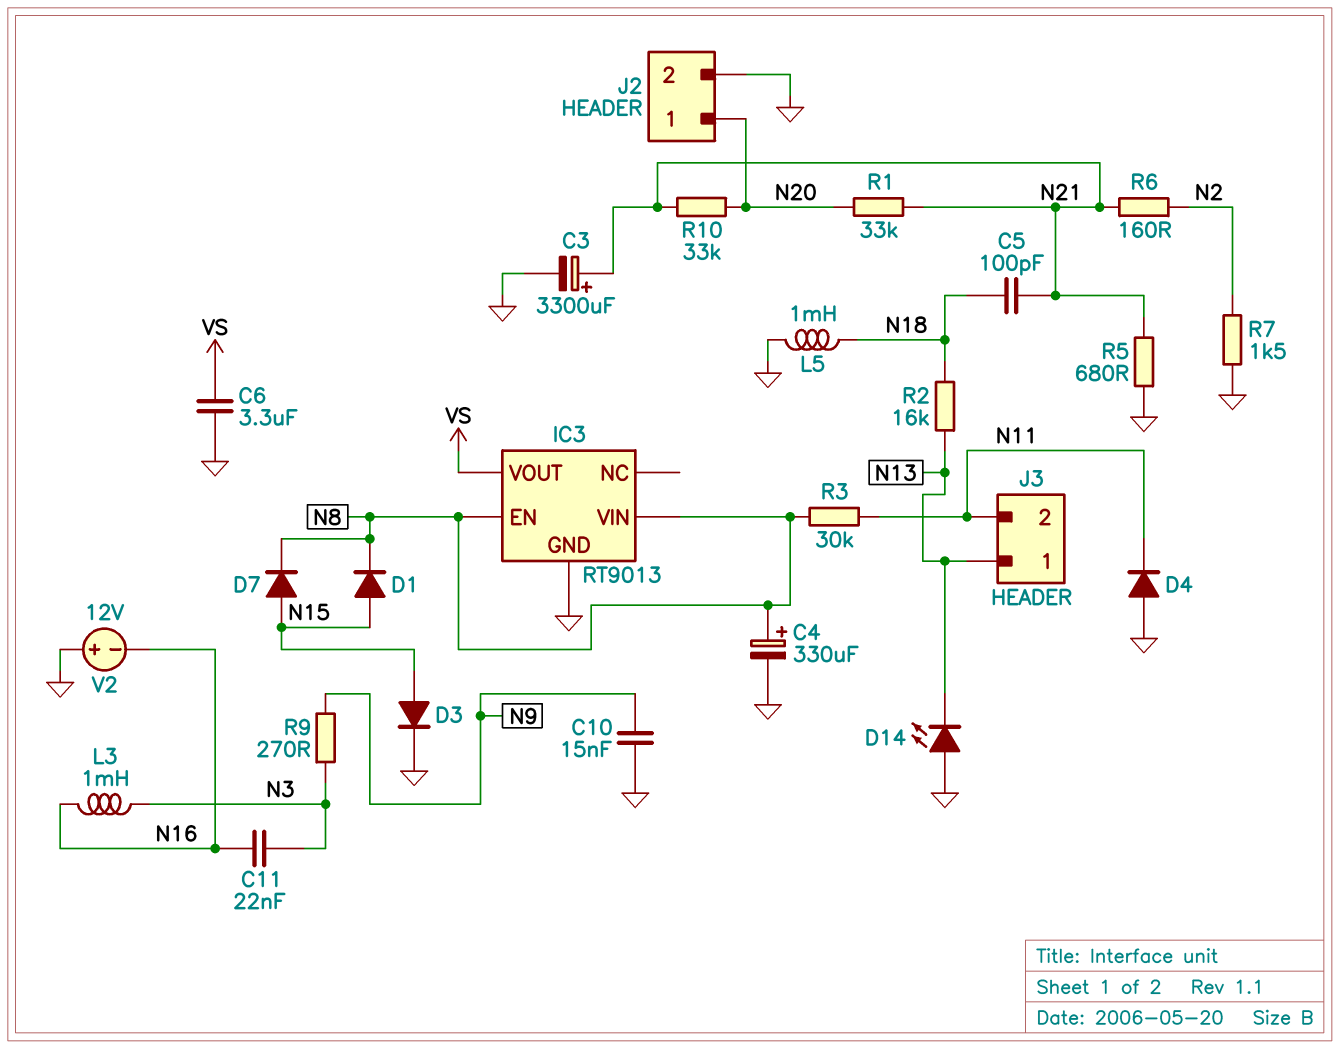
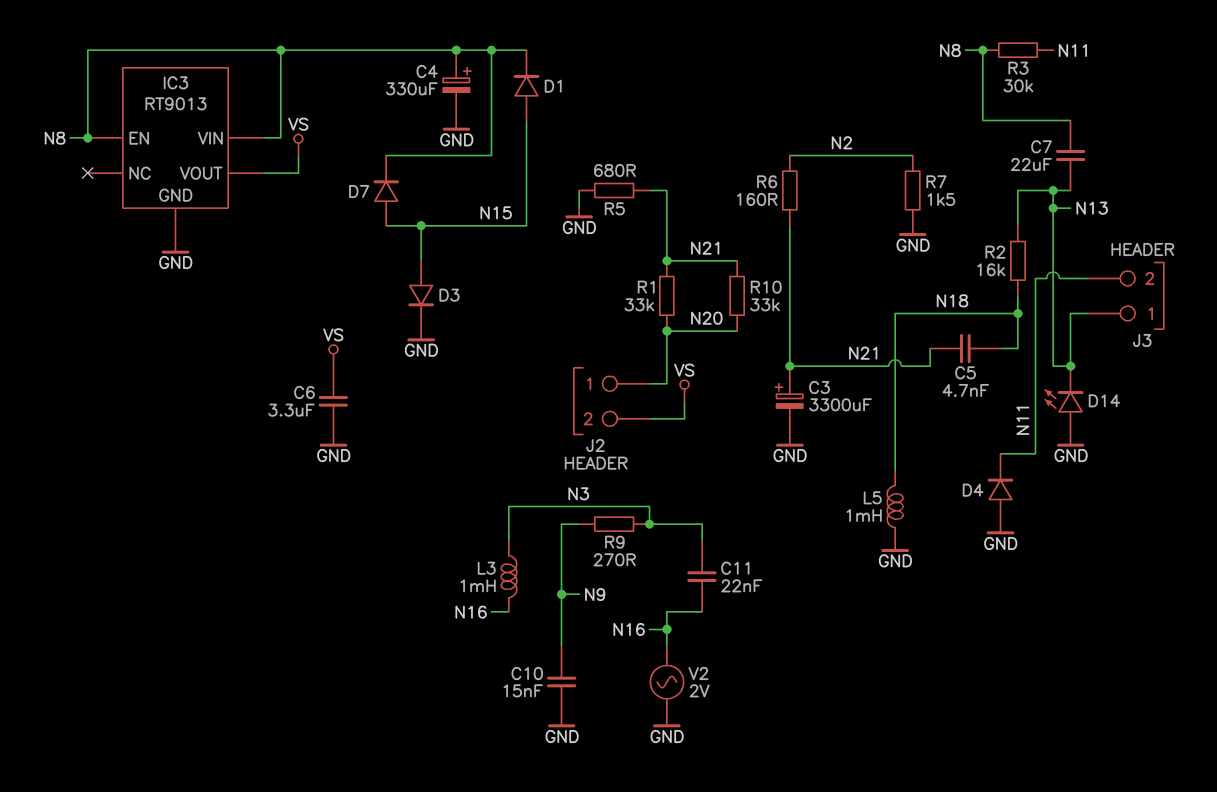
C5: 100pF (N18, N21) -> 4.7nF (N18, N21)
C7: none -> 22uF (N8, N13)
J2 pin 2: GND -> VS
V2: 12V (plus GND, minus N16) -> AC 2V (GND, N16)

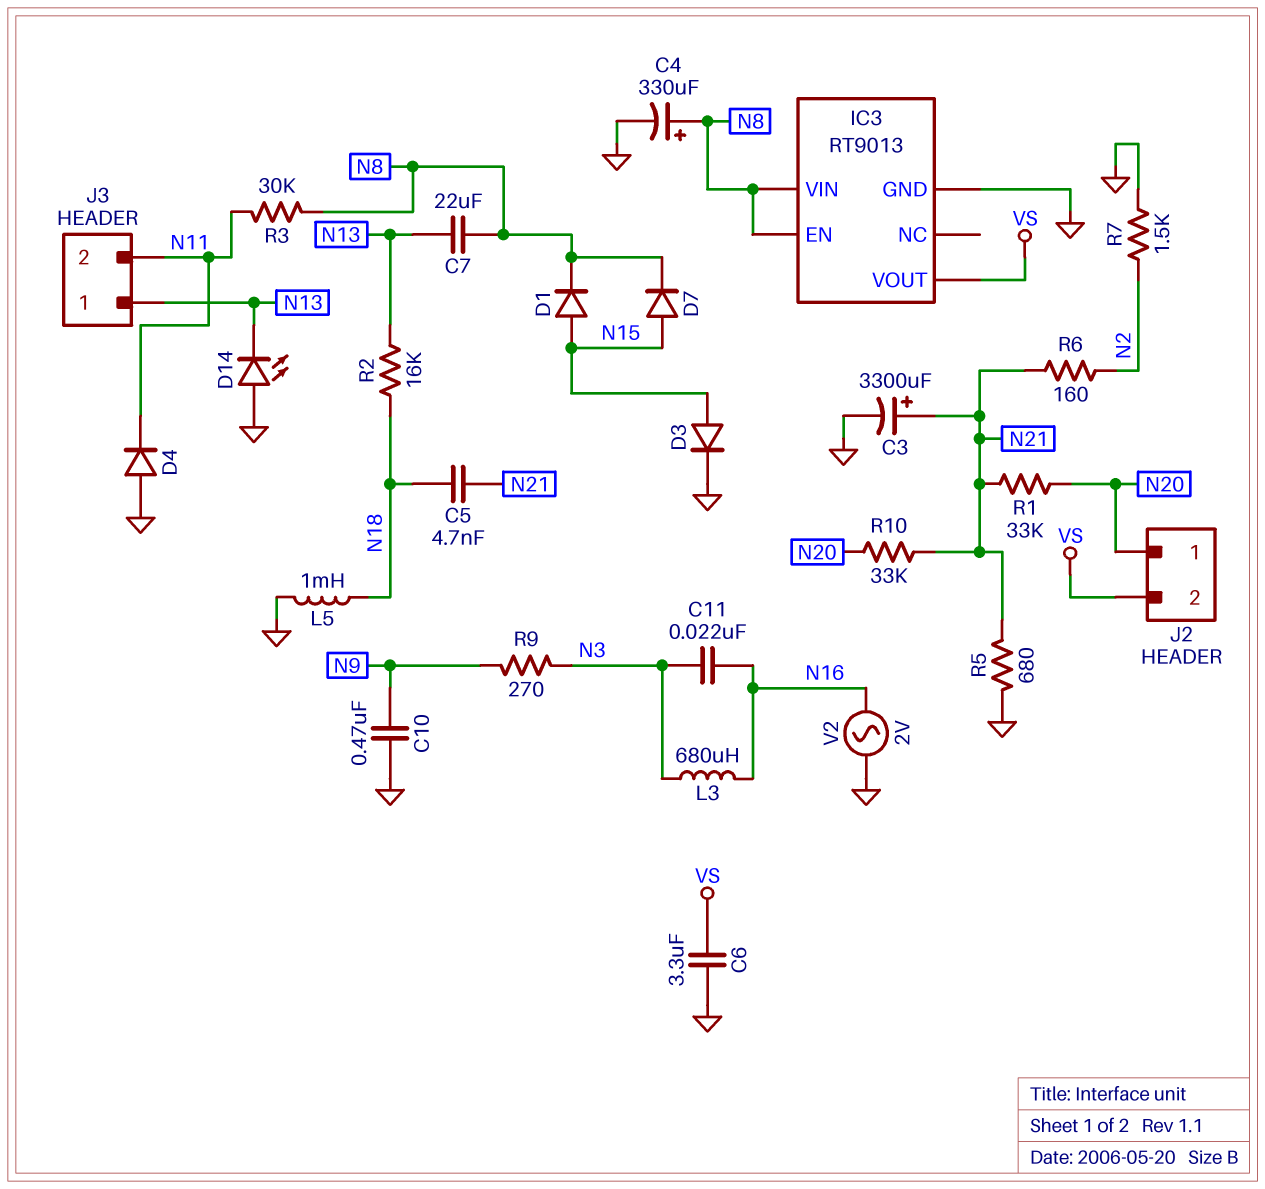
C10: 15nF (GND, N9) -> 470nF (GND, N9)
L3: 1mH (N3, N16) -> 680uH (N3, N16)

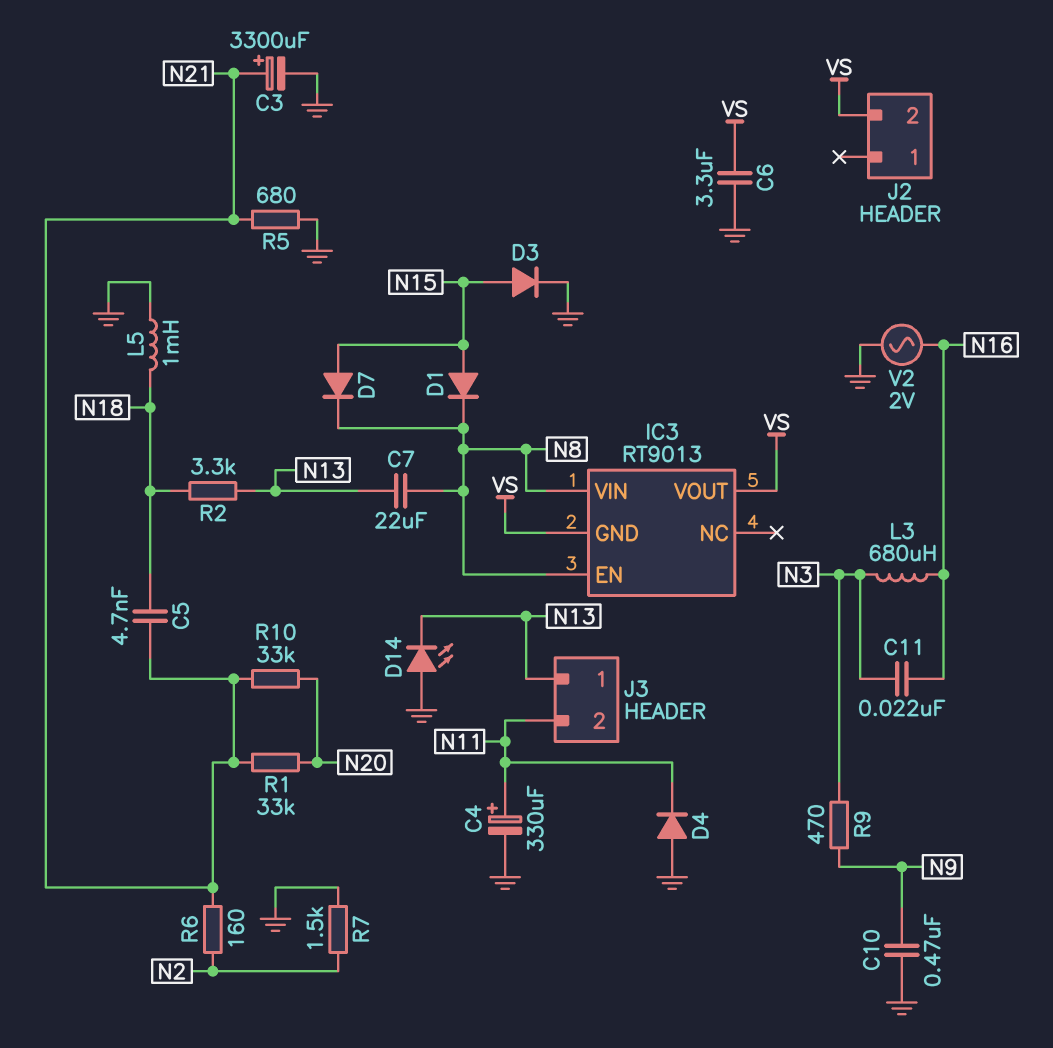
C4: 330uF (plus N8, minus GND) -> 330uF (plus N11, minus GND)
IC3 pin GND: GND -> VS
J2 pin 1: N20 -> none
R2: 16k (N13, N18) -> 3.3k (N13, N18)
R3: 30k (N8, N11) -> none
R9: 270 (N3, N9) -> 470 (N3, N9)

